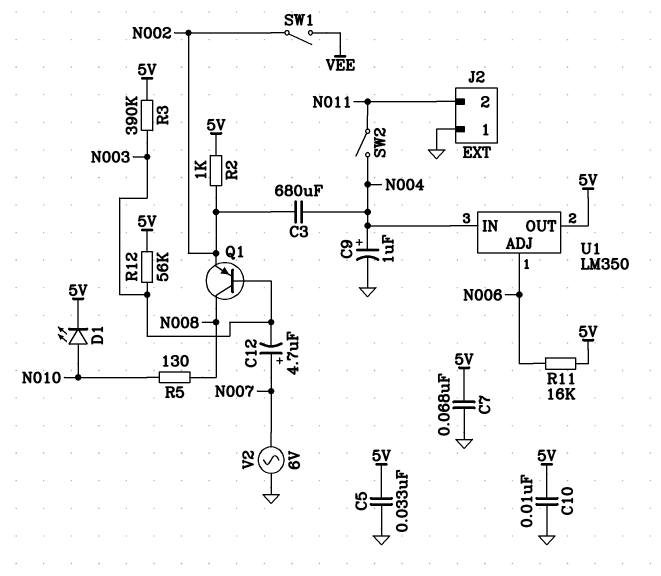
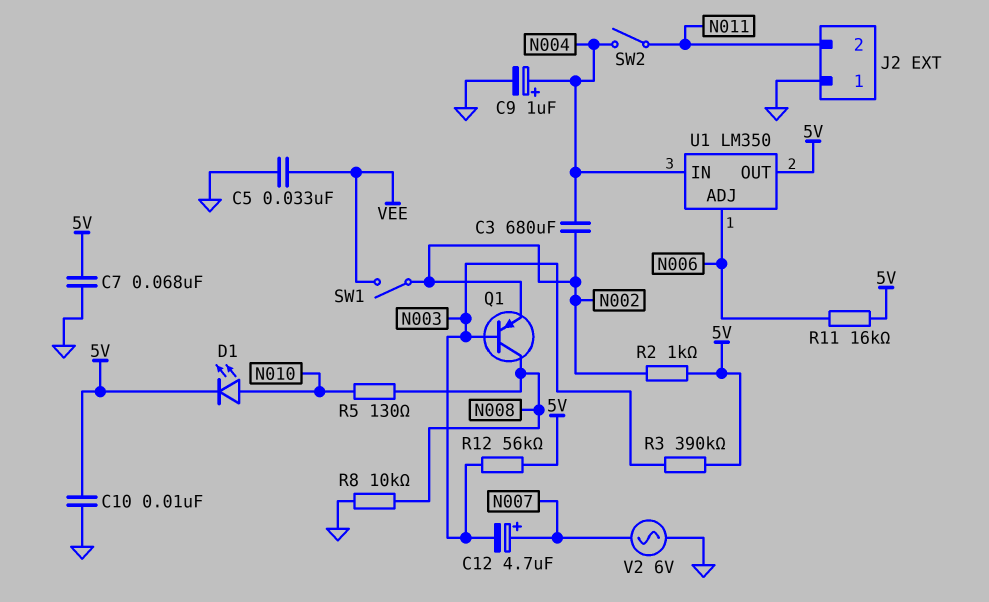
C5: 33nF (5V, GND) -> 33nF (GND, VEE)
R8: none -> 10k (GND, N008)

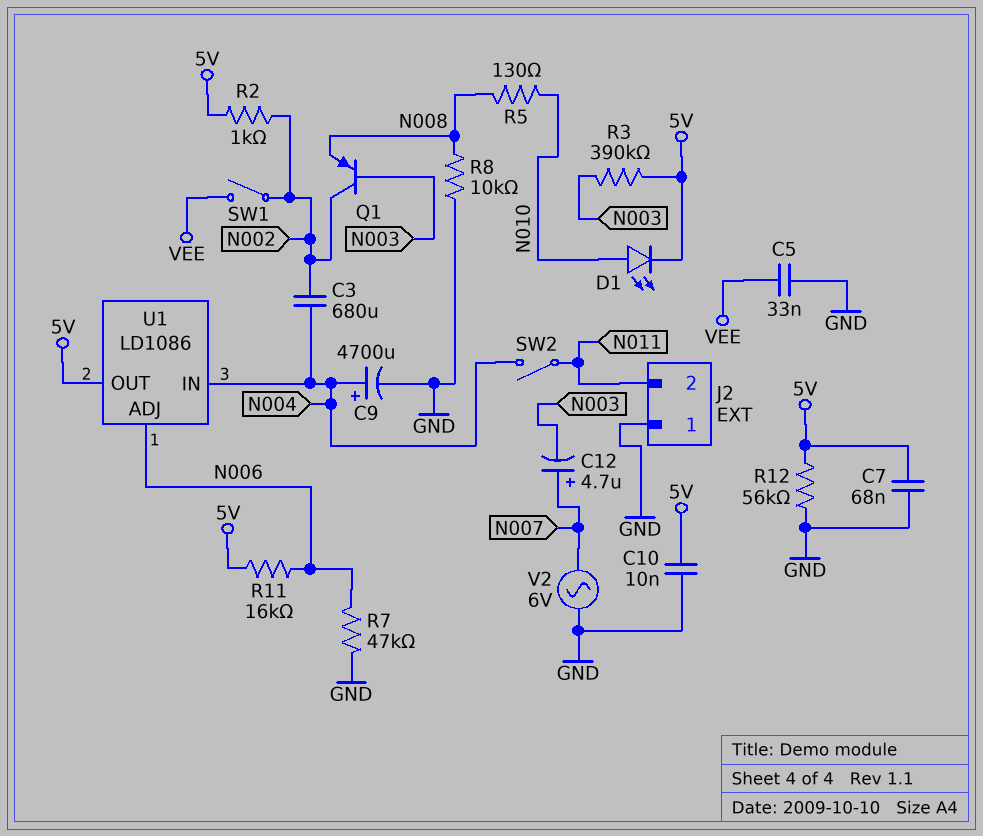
C9: 1uF (plus N004, minus GND) -> 4700uF (plus N004, minus GND)
Q1: PNP (B N003, C N008, E N002) -> PNP (B N003, C N002, E N008)
R7: none -> 47k (GND, N006)
R12: 56k (5V, N003) -> 56k (5V, GND)
U1: LM350 -> LD1086

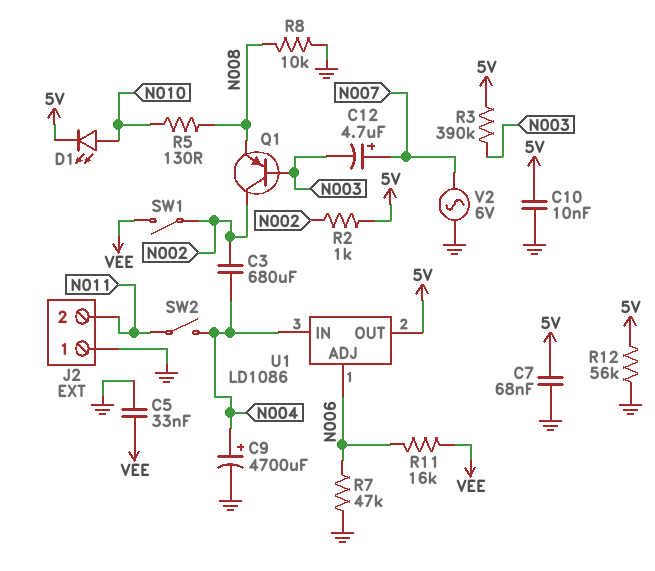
R11: 16k (5V, N006) -> 16k (N006, VEE)

